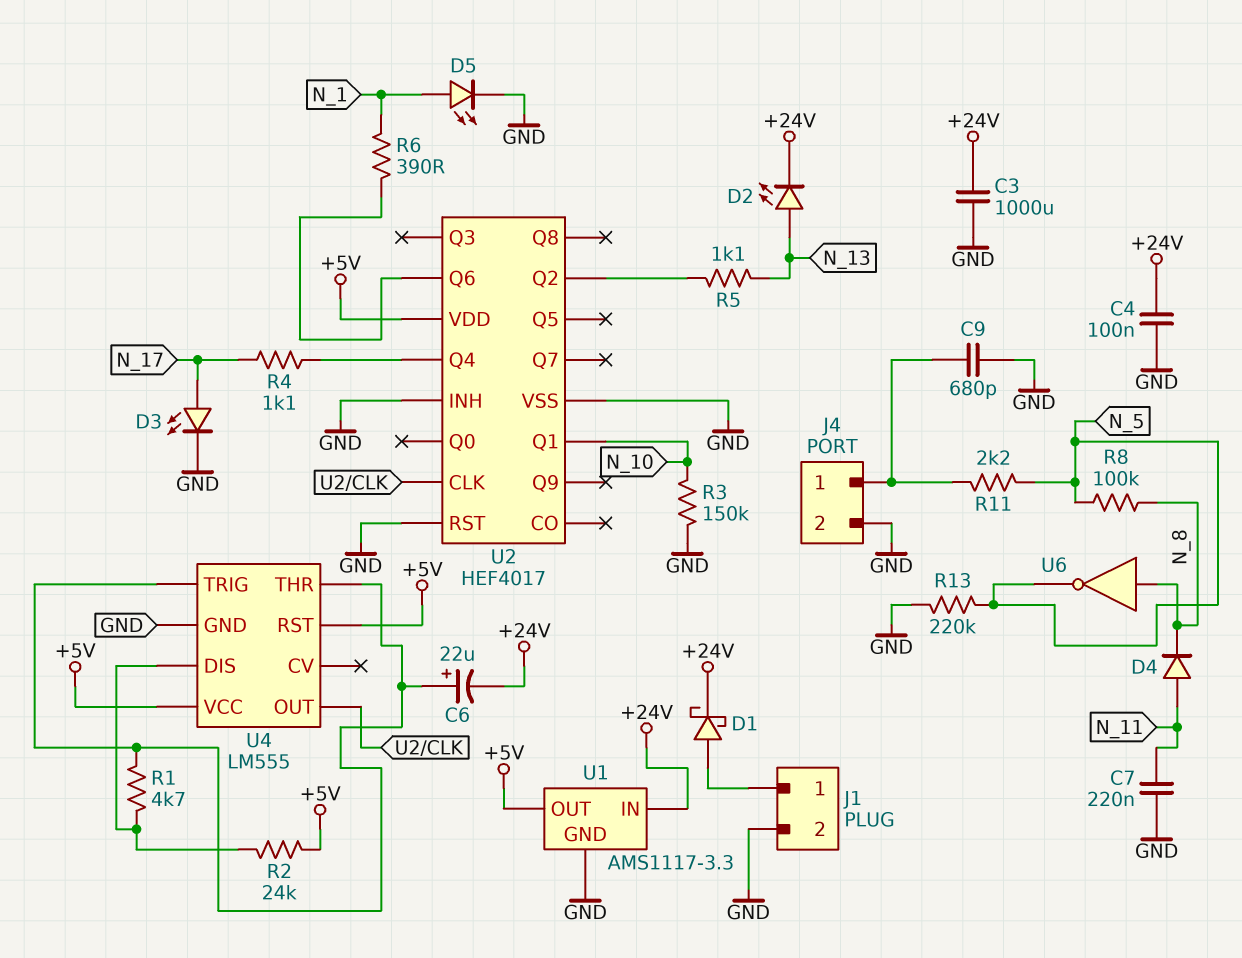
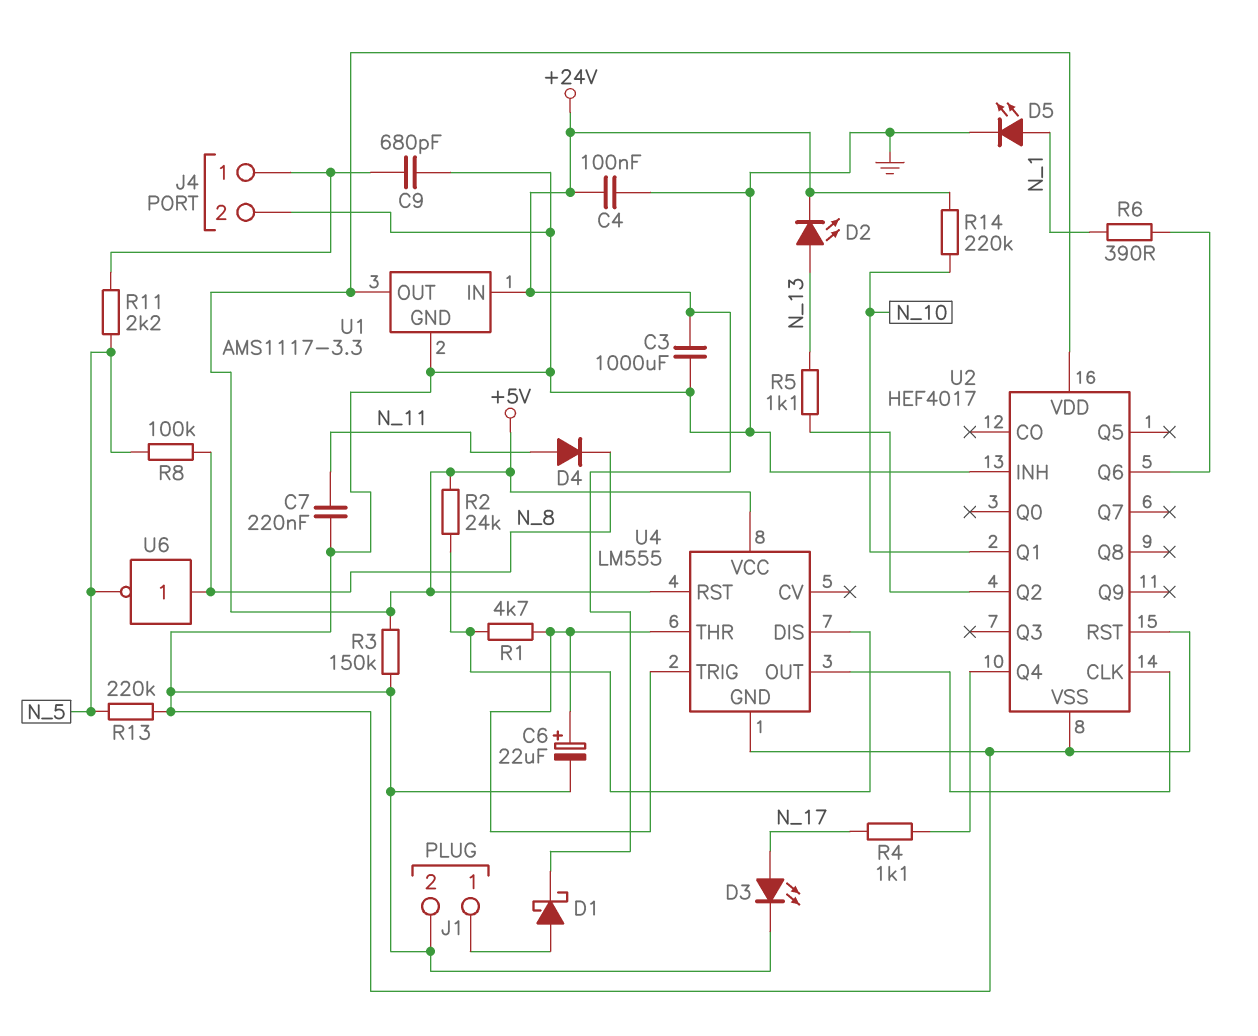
C6: 22uF (plus U4/THR, minus +24V) -> 22uF (plus U4/THR, minus GND)
R3: 150k (GND, N_10) -> 150k (+5V, GND)
R14: none -> 220k (+24V, N_10)

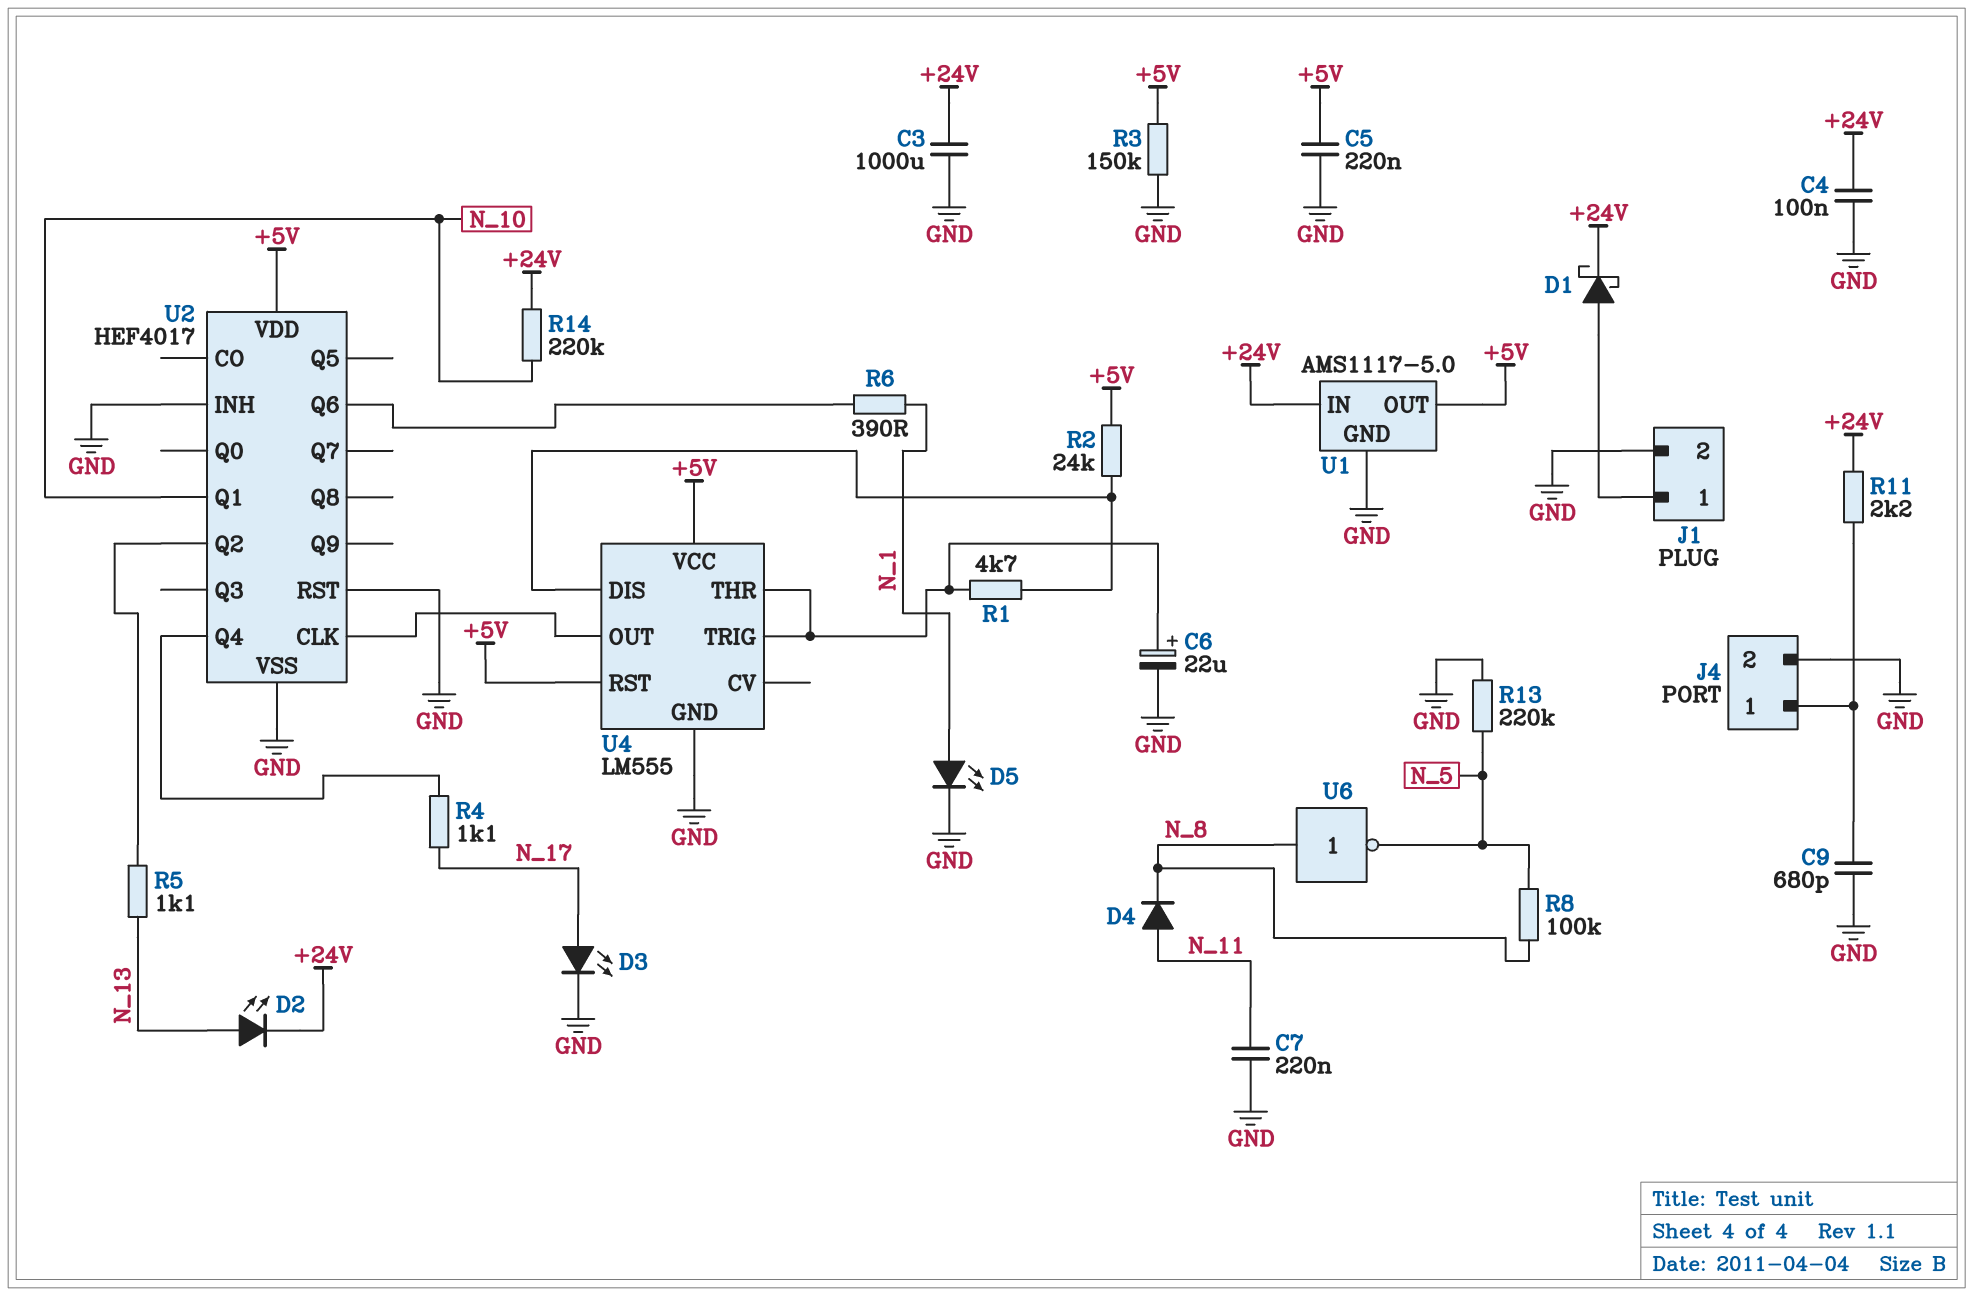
C5: none -> 220nF (+5V, GND)
R11: 2.2k (J4/1, N_5) -> 2.2k (+24V, J4/1)
U1: AMS1117-3.3 -> AMS1117-5.0

